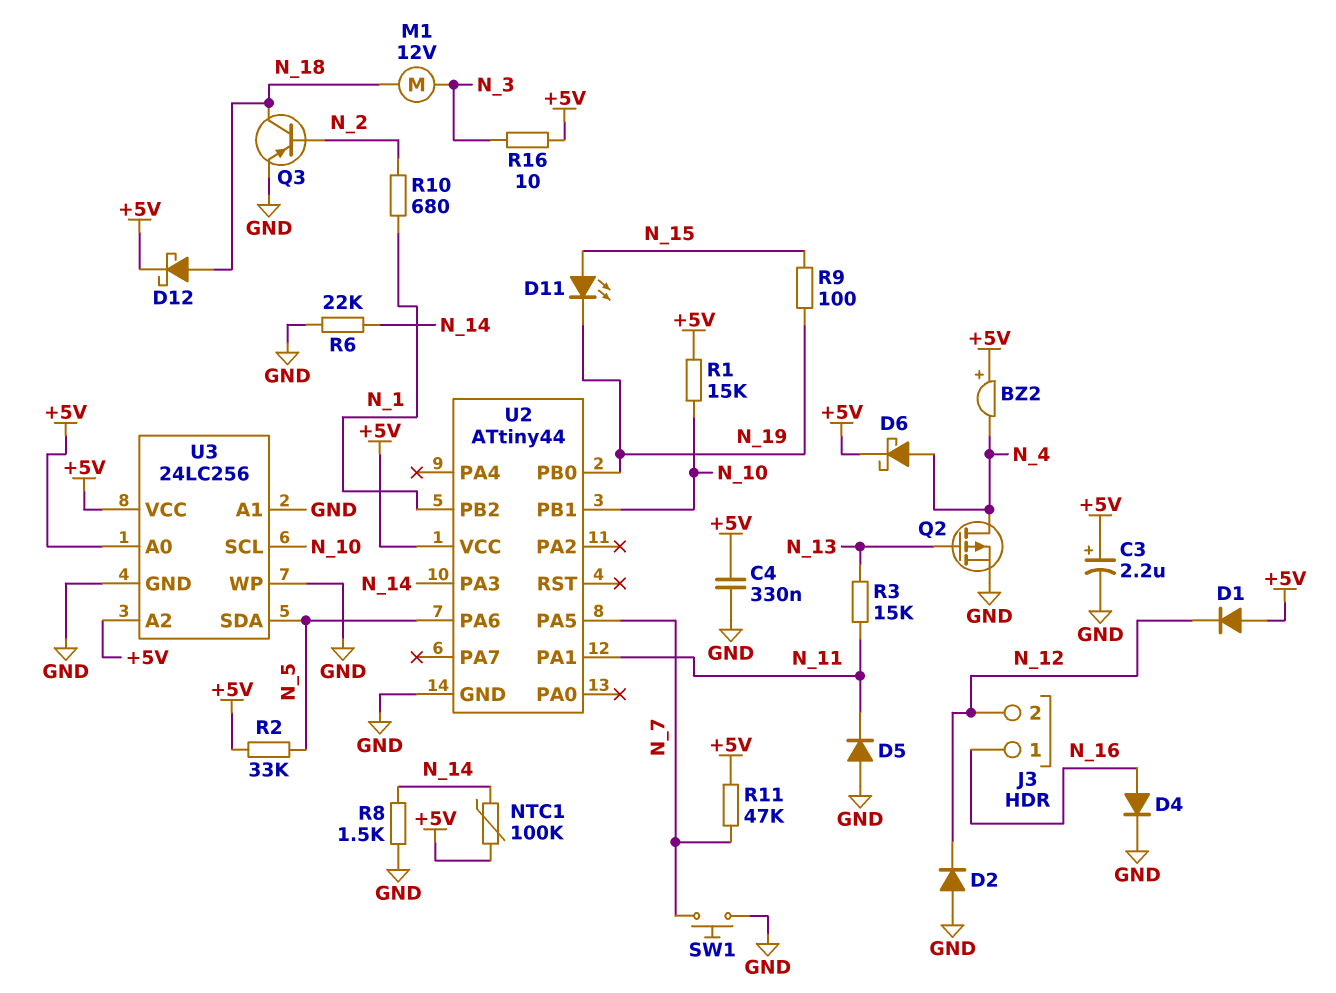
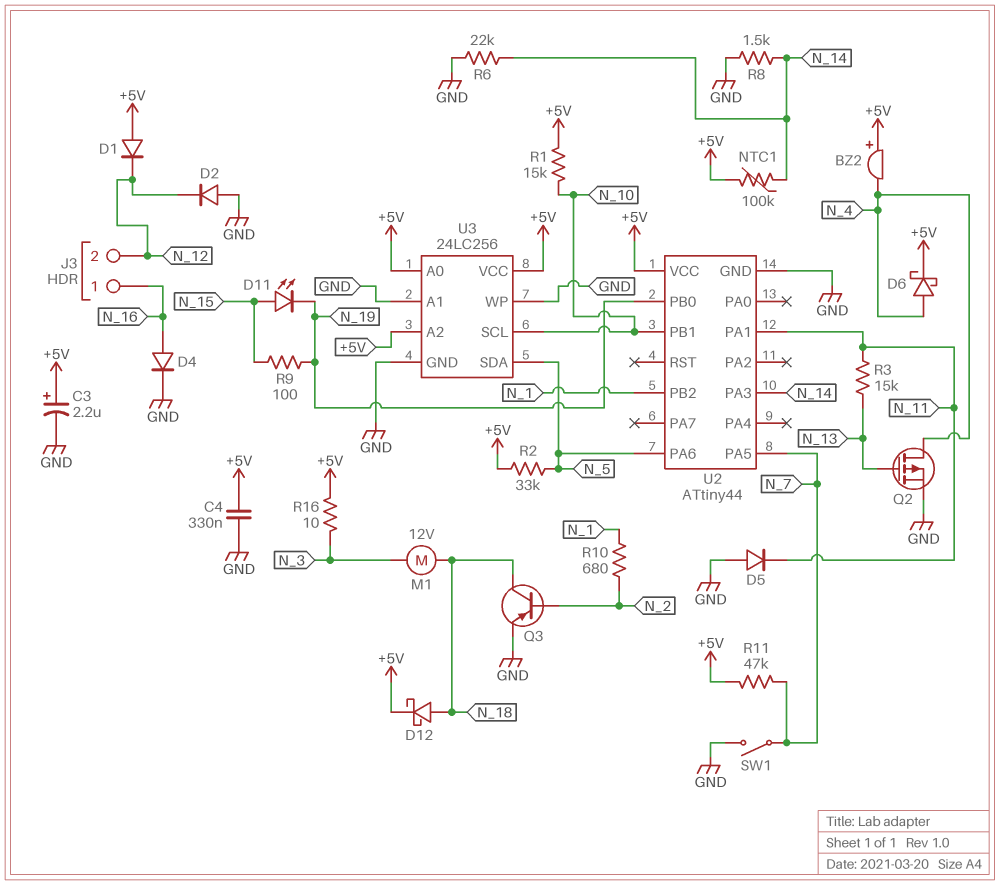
SW1: button (GND, N_7) -> switch (GND, N_7)

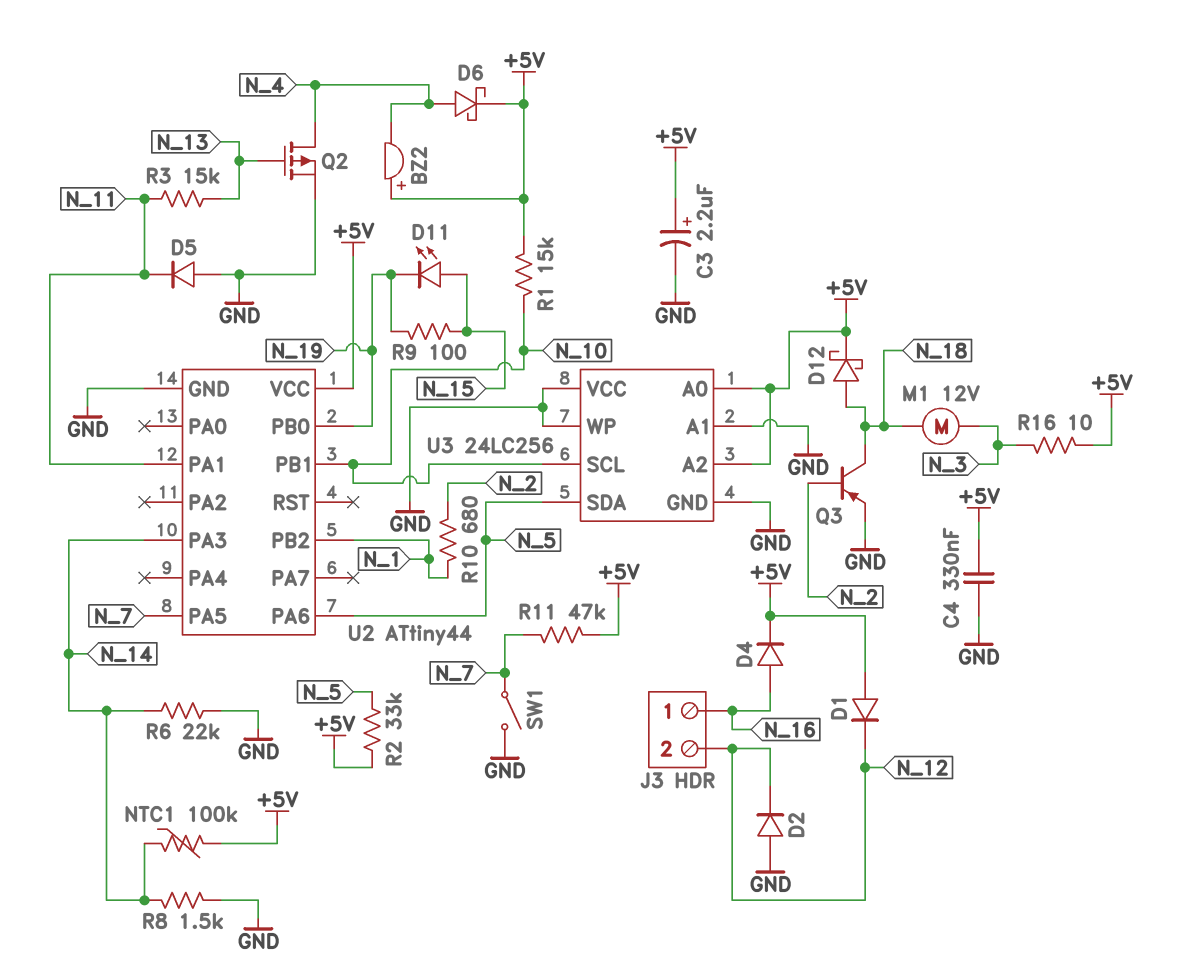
D4: diode (A N_16, K GND) -> diode (A N_16, K +5V)
U3 pin VCC: +5V -> GND

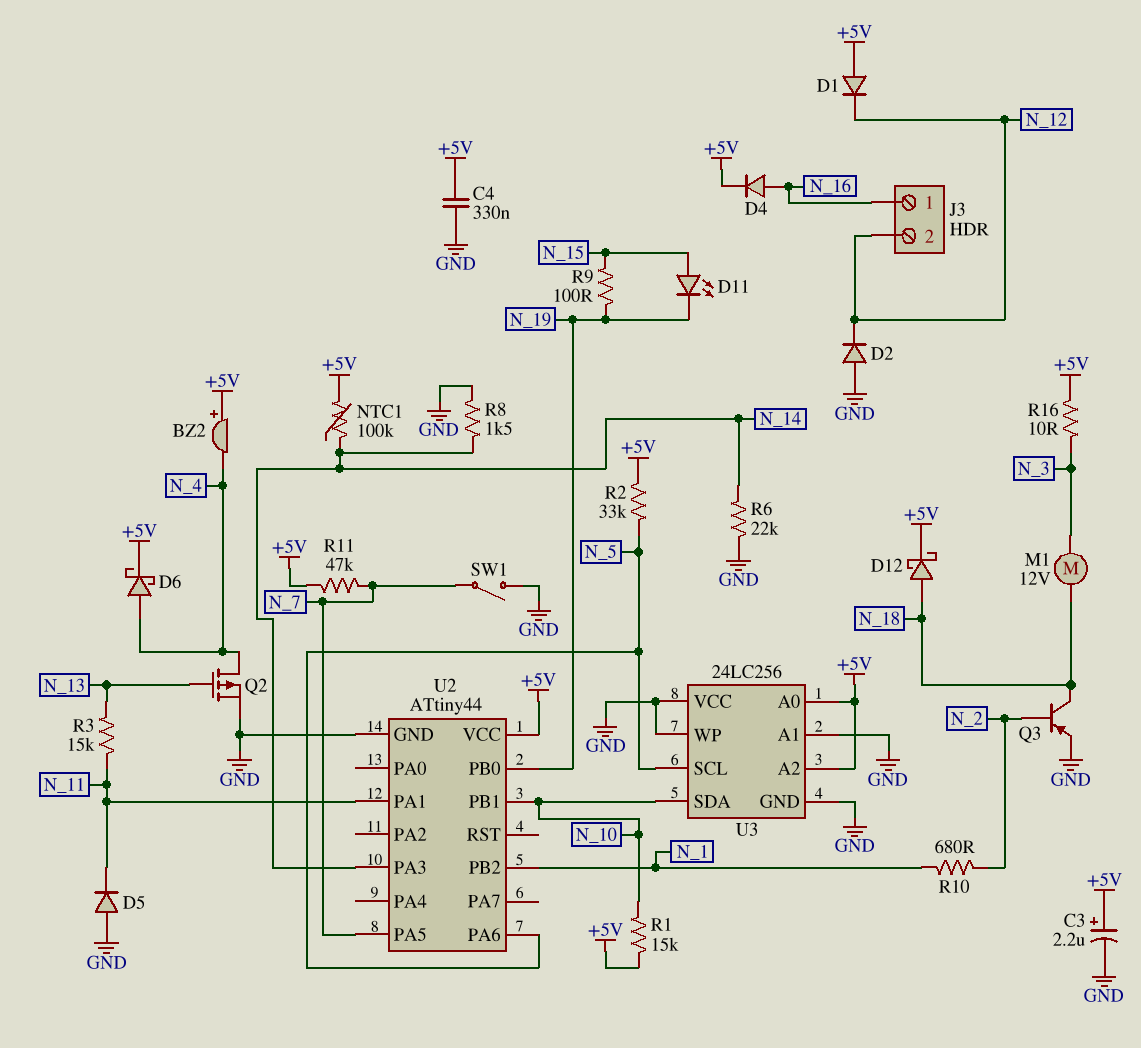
U3 pin SCL: N_10 -> N_5
U3 pin SDA: N_5 -> N_10

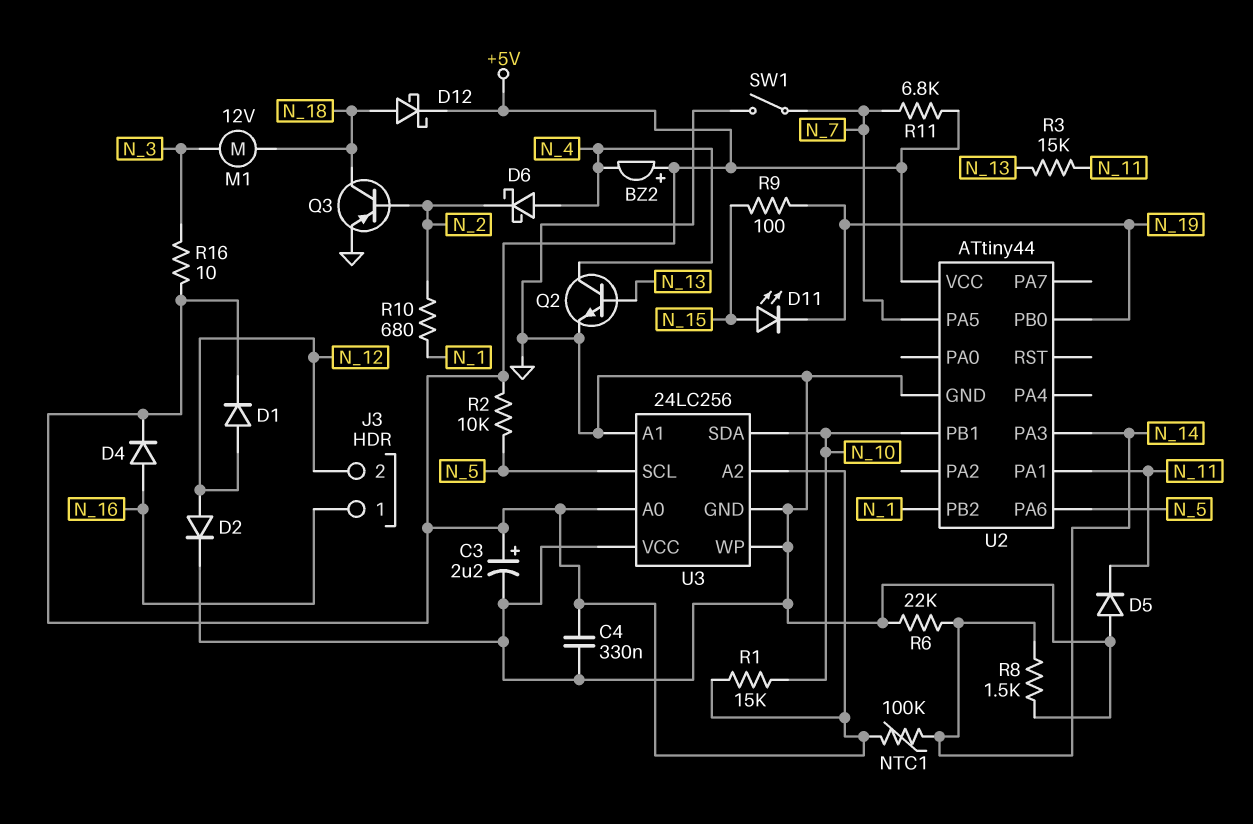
D1: diode (A +5V, K N_12) -> diode (A N_12, K +5V)
D2: diode (A GND, K N_12) -> diode (A N_12, K GND)
D6: schottky (A N_4, K +5V) -> schottky (A N_4, K N_2)
Q2: PMOS (G N_13, D N_4, S GND) -> NPN (B N_13, C N_4, E GND)
R2: 33k (+5V, N_5) -> 10k (+5V, N_5)
R11: 47k (+5V, N_7) -> 6.8k (+5V, N_7)

